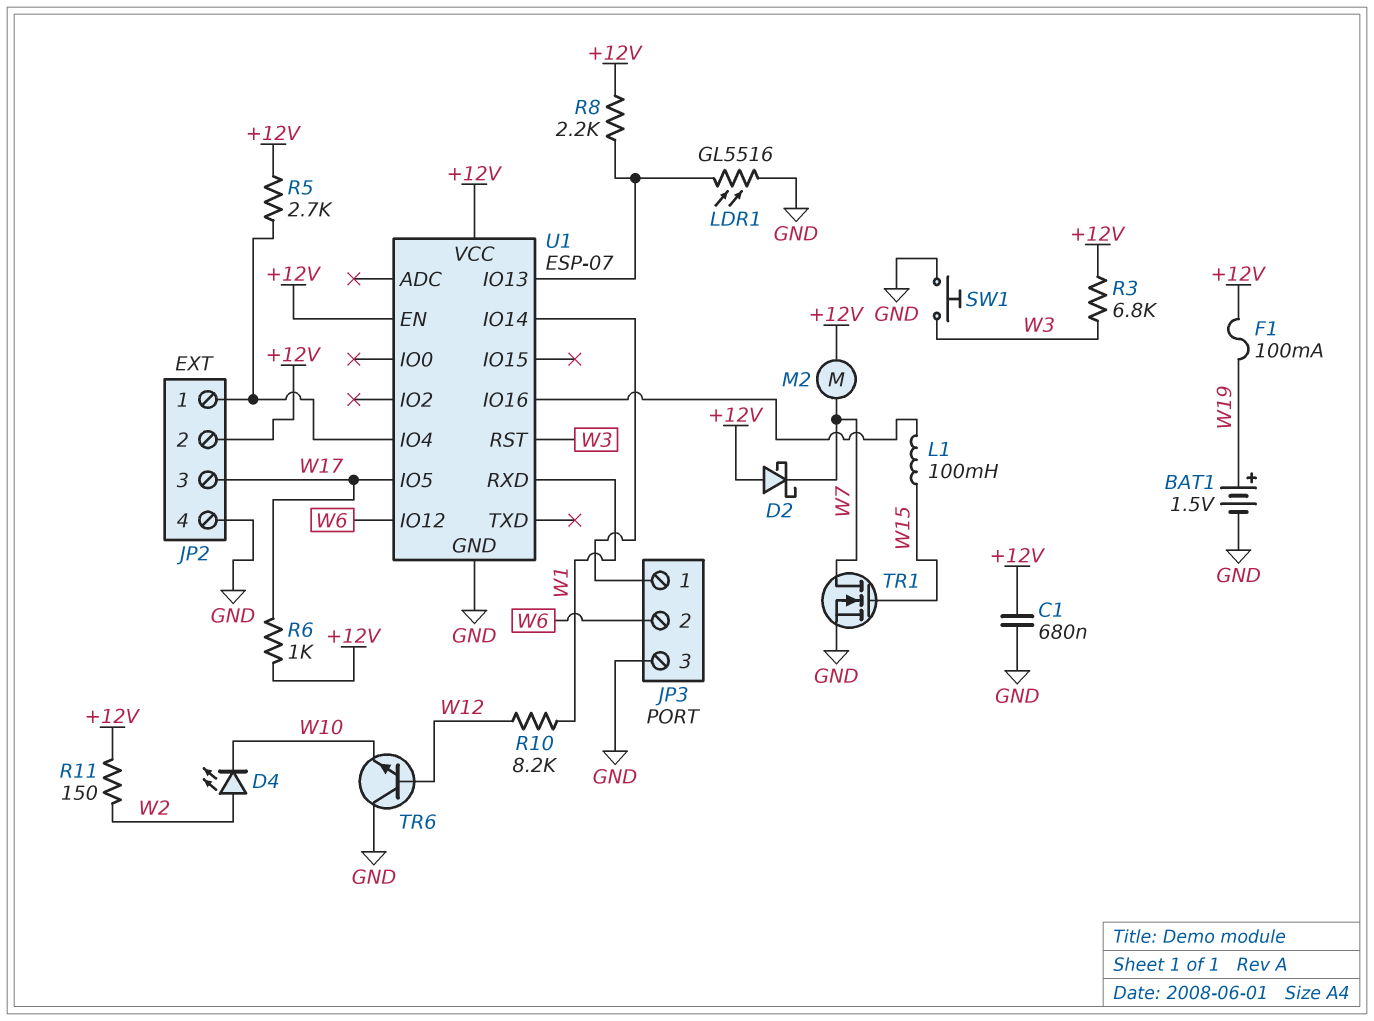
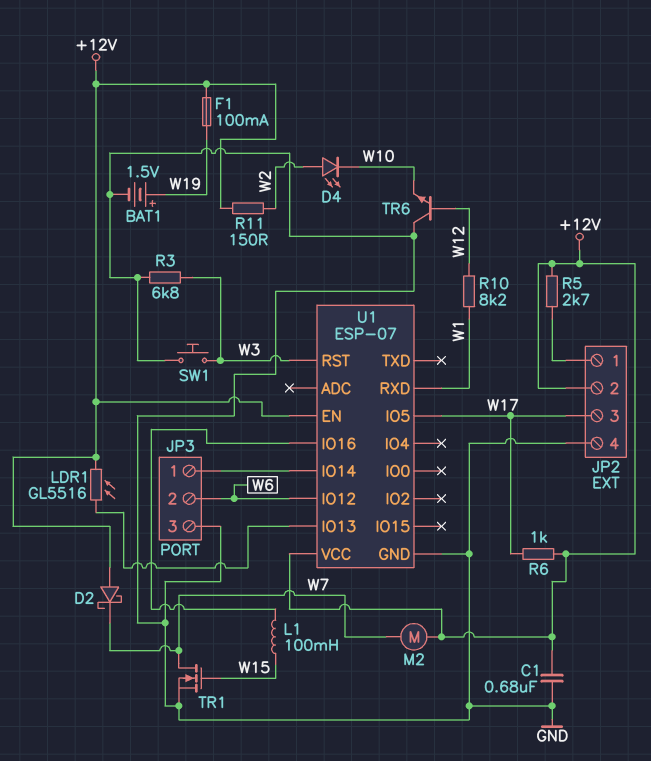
LDR1: GL5516 (GND, U1/IO13) -> GL5516 (+12V, U1/IO13)
R3: 6.8k (+12V, W3) -> 6.8k (GND, W3)
R8: 2.2k (+12V, U1/IO13) -> none
U1 pin IO4: JP2/1 -> none

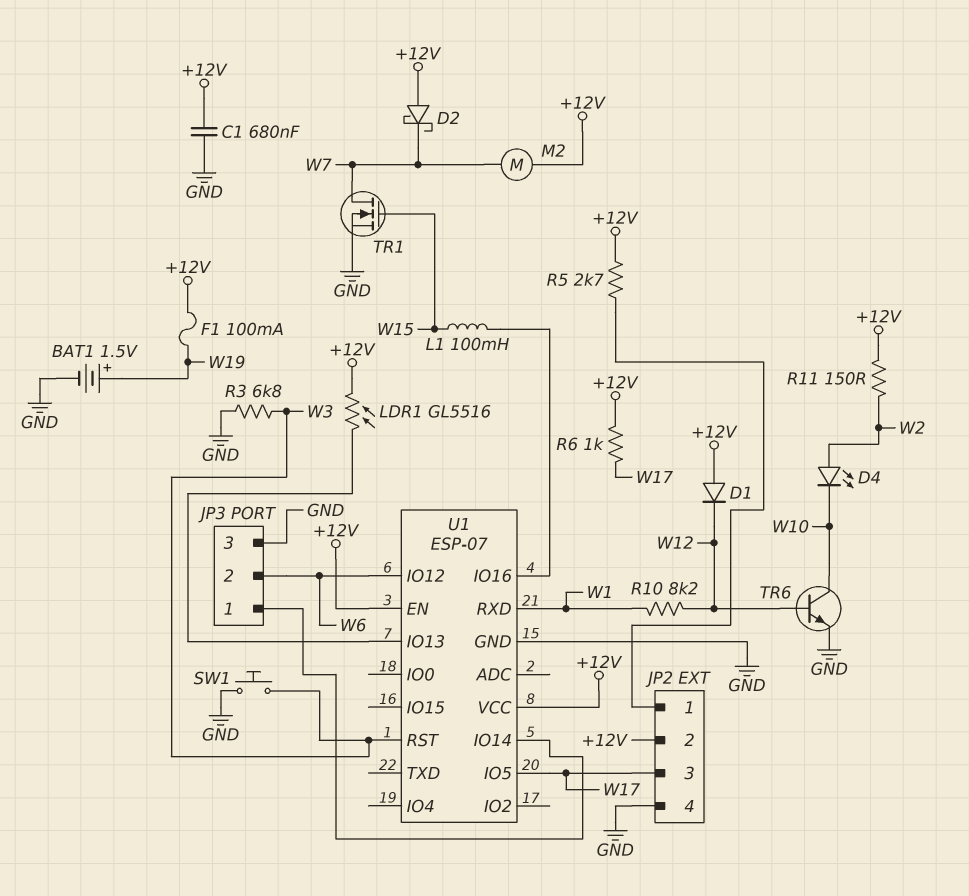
D1: none -> diode (A +12V, K W12)
TR6: NPN (B W12, C GND, E W10) -> NPN (B W12, C W10, E GND)

